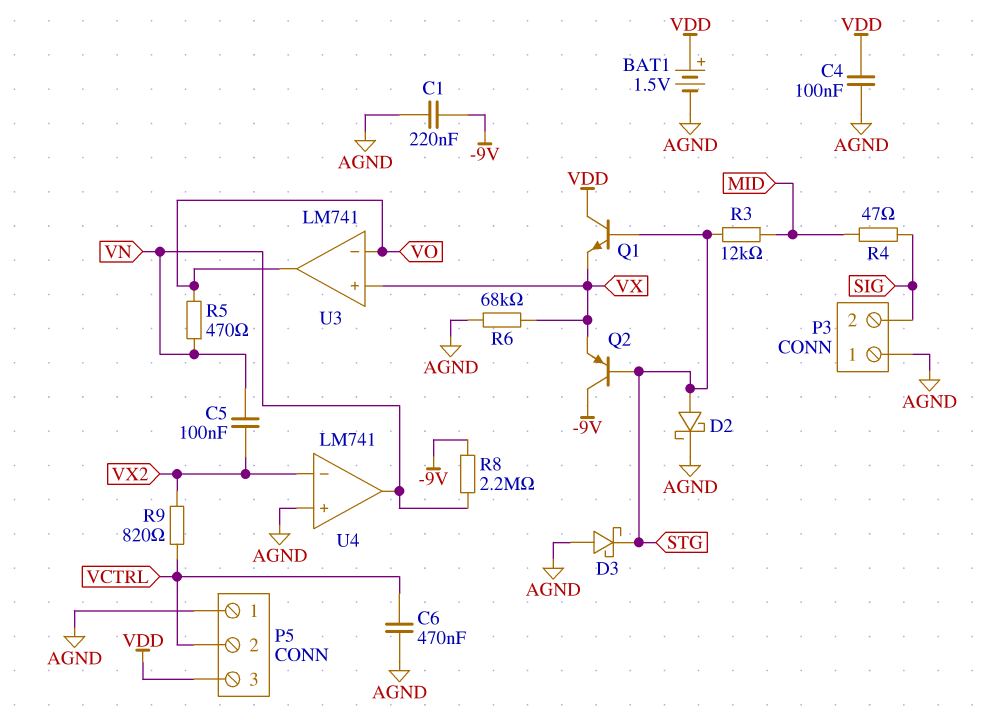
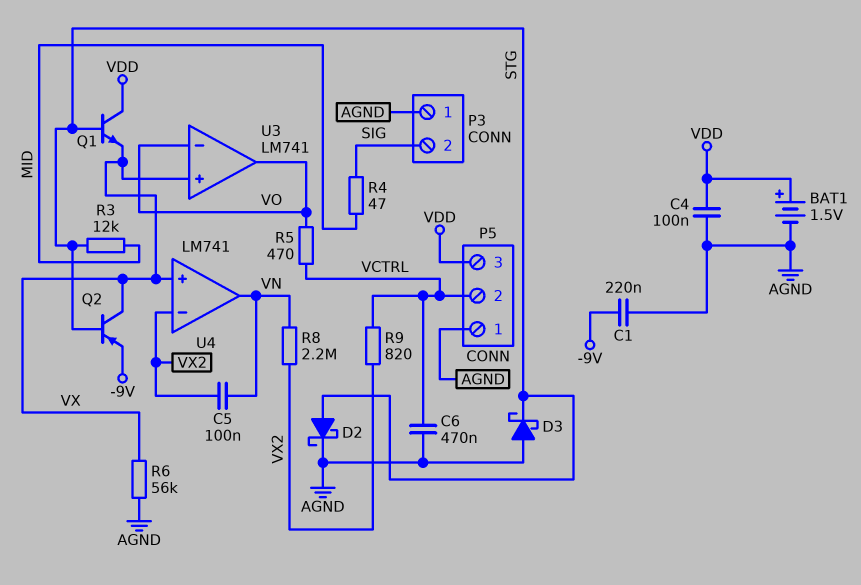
Q2: PNP (B STG, C -9V, E VX) -> PNP (B STG, C VX, E -9V)
R5: 470 (VN, VO) -> 470 (VCTRL, VO)
R6: 68k (AGND, VX) -> 56k (AGND, VX)
R8: 2.2M (-9V, VN) -> 2.2M (VN, VX2)
U4 pin in+: AGND -> VX

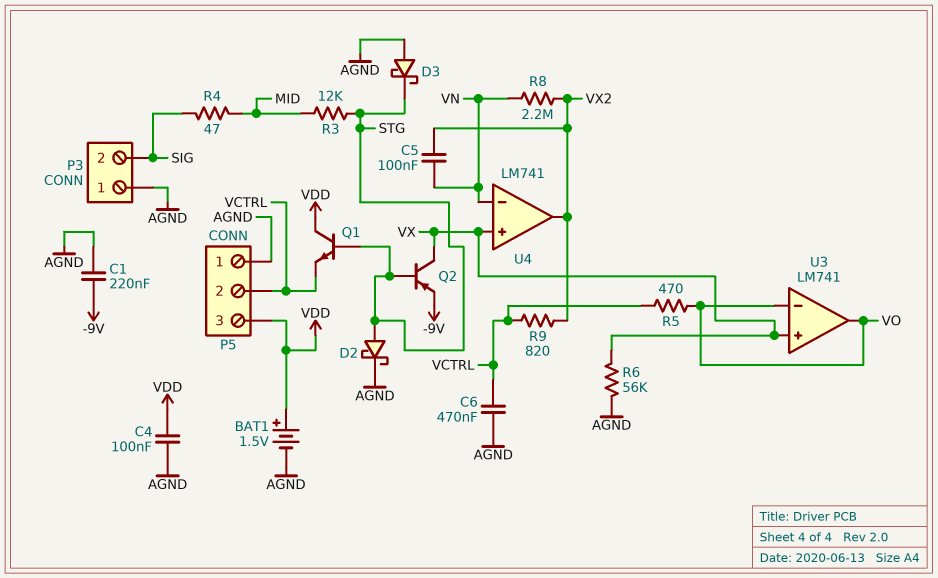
Q1: NPN (B STG, C VDD, E VX) -> NPN (B STG, C VDD, E VCTRL)
U4 pin in-: VX2 -> VN
U4 pin out: VN -> VX2

